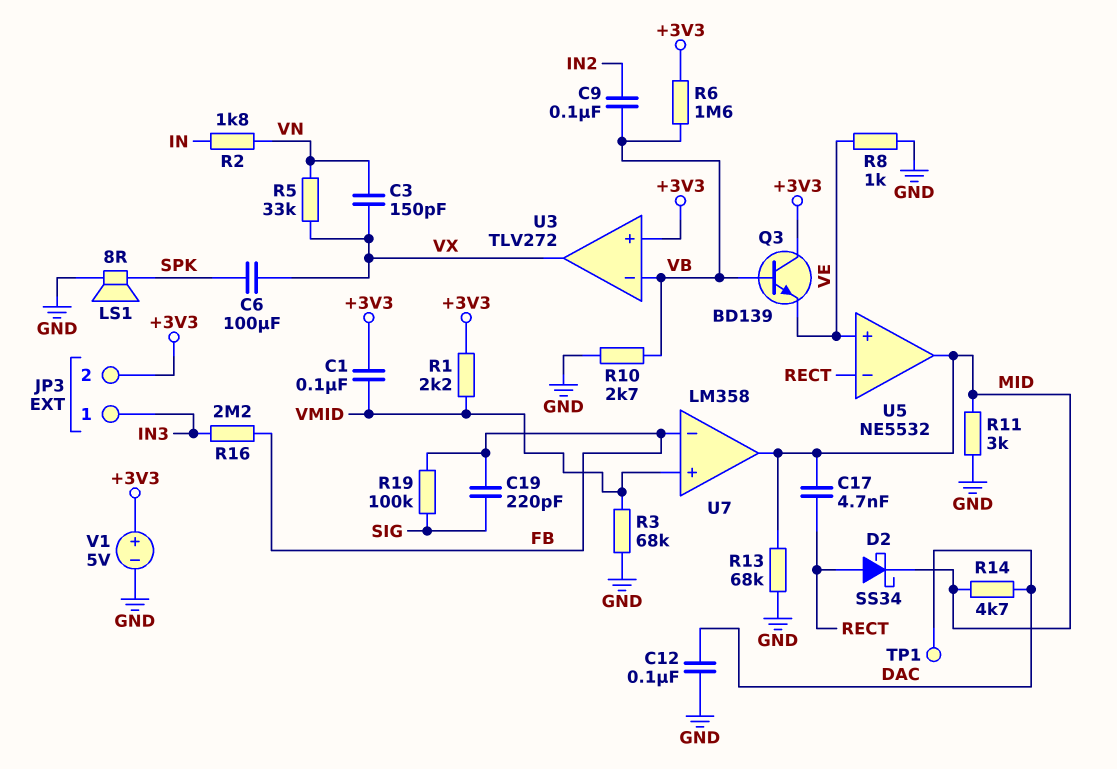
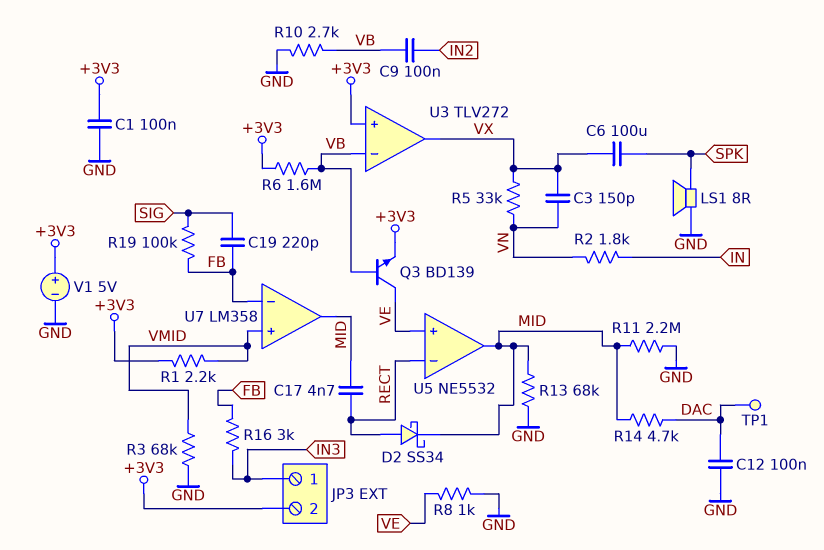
C1: 100nF (+3V3, VMID) -> 100nF (+3V3, GND)
Q3: NPN BD139 (B VB, C +3V3, E VE) -> NPN BD139 (B VB, C VE, E +3V3)
R11: 3k (GND, MID) -> 2.2M (GND, MID)
R16: 2.2M (FB, IN3) -> 3k (FB, IN3)

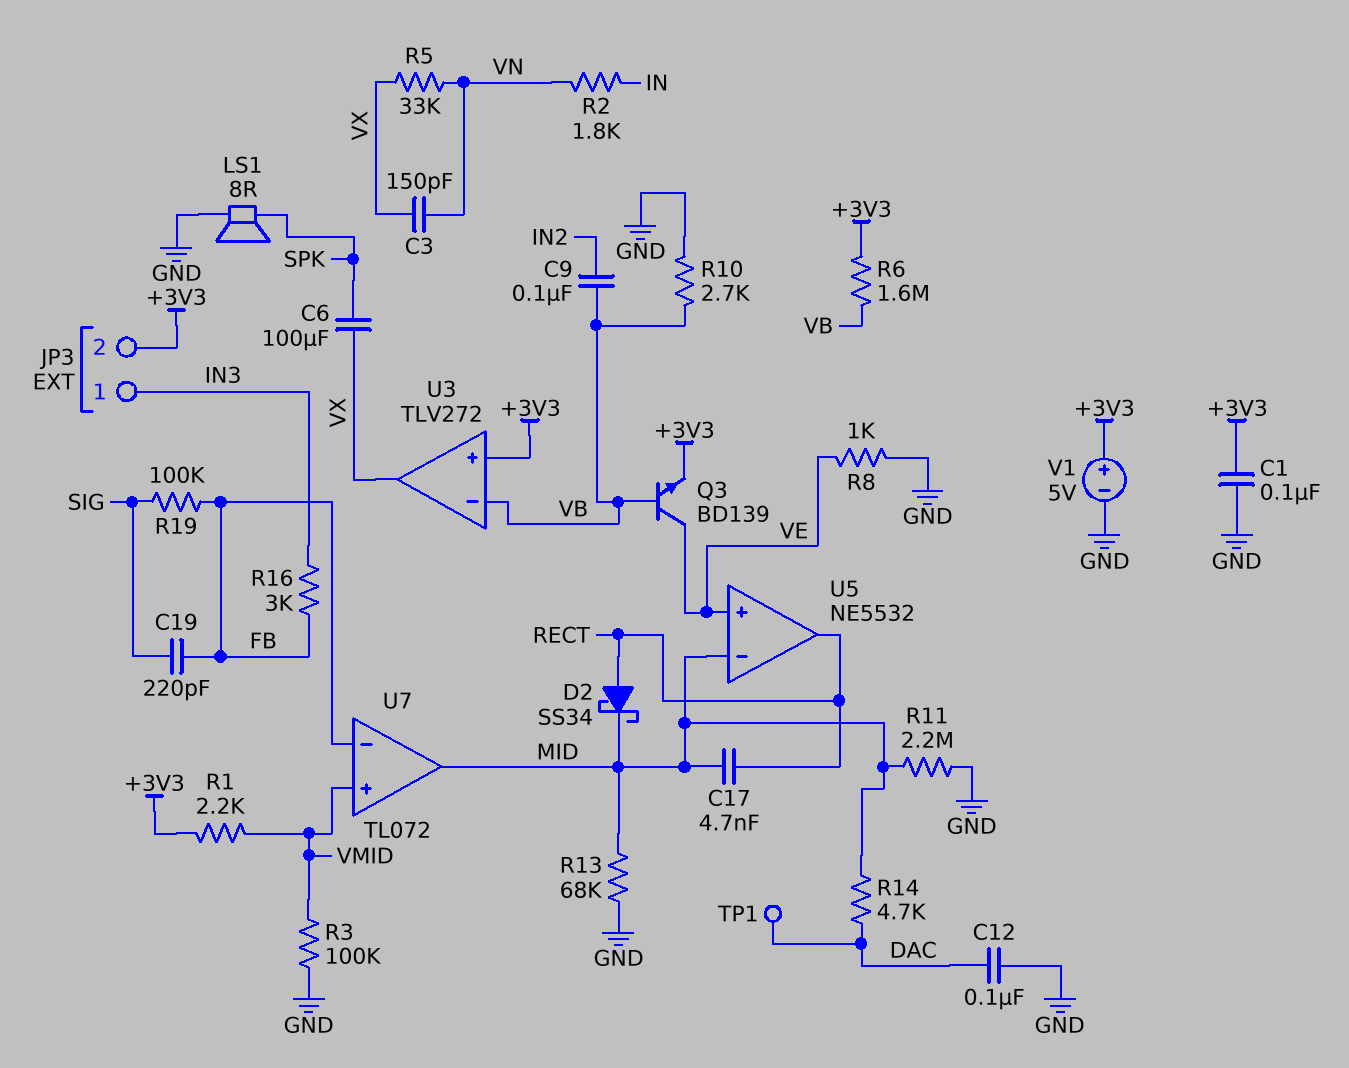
R3: 68k (GND, VMID) -> 100k (GND, VMID)
U5 pin in-: RECT -> MID
U5 pin out: MID -> RECT
U7: LM358 -> TL072

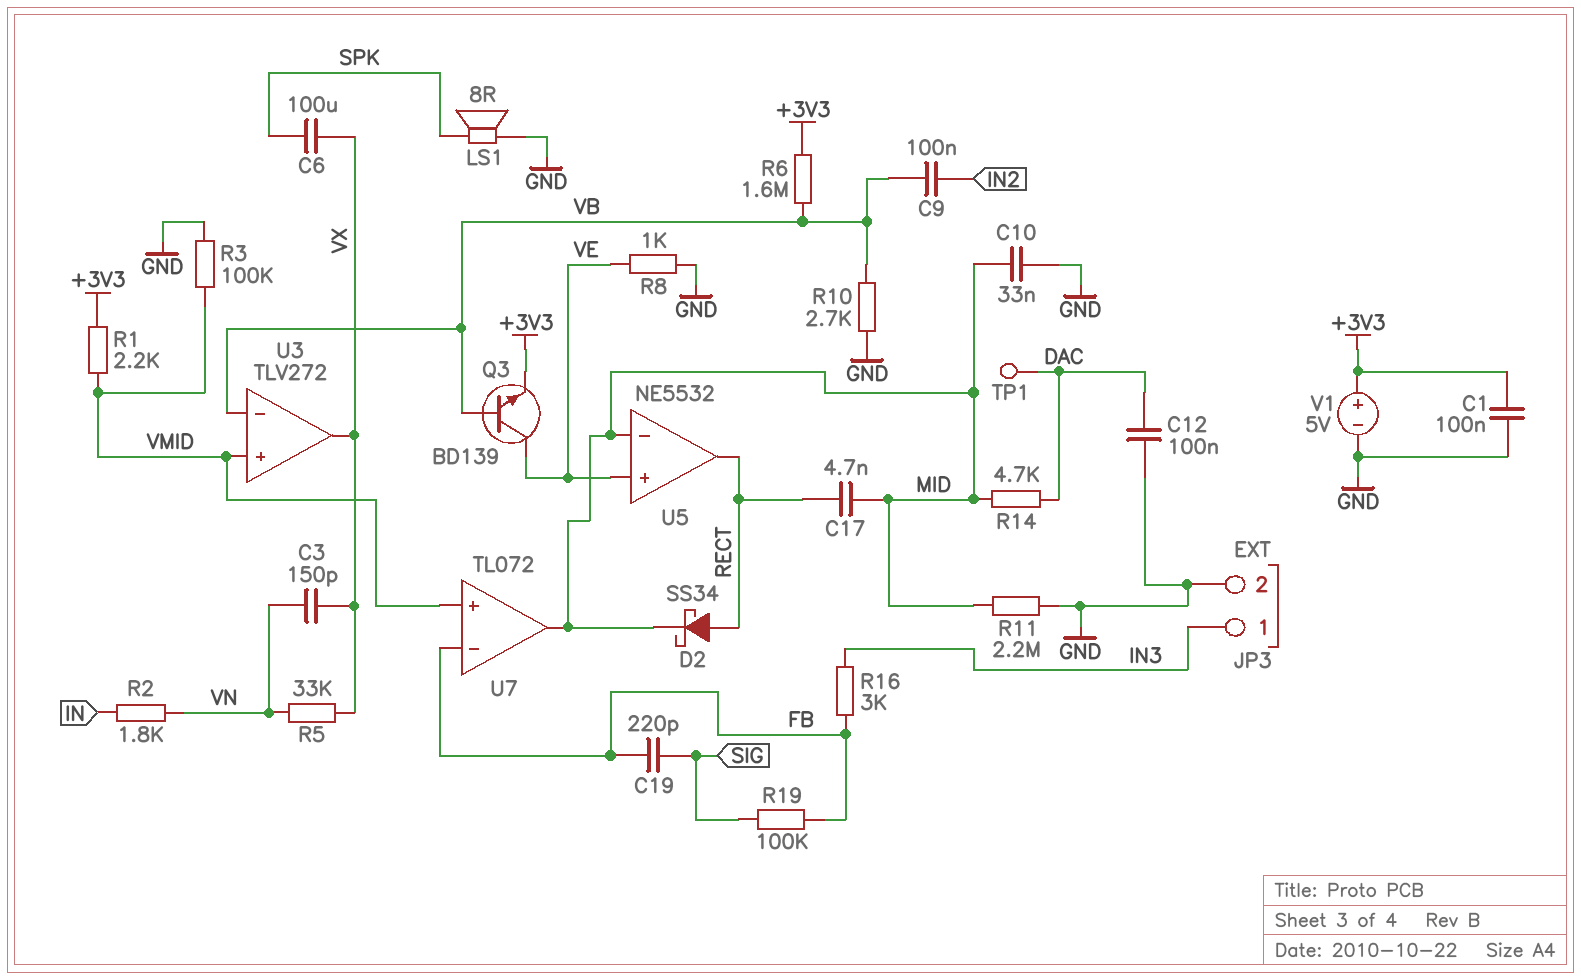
C10: none -> 33nF (GND, MID)
JP3 pin 2: +3V3 -> GND
R13: 68k (GND, MID) -> none
U3 pin in+: +3V3 -> VMID

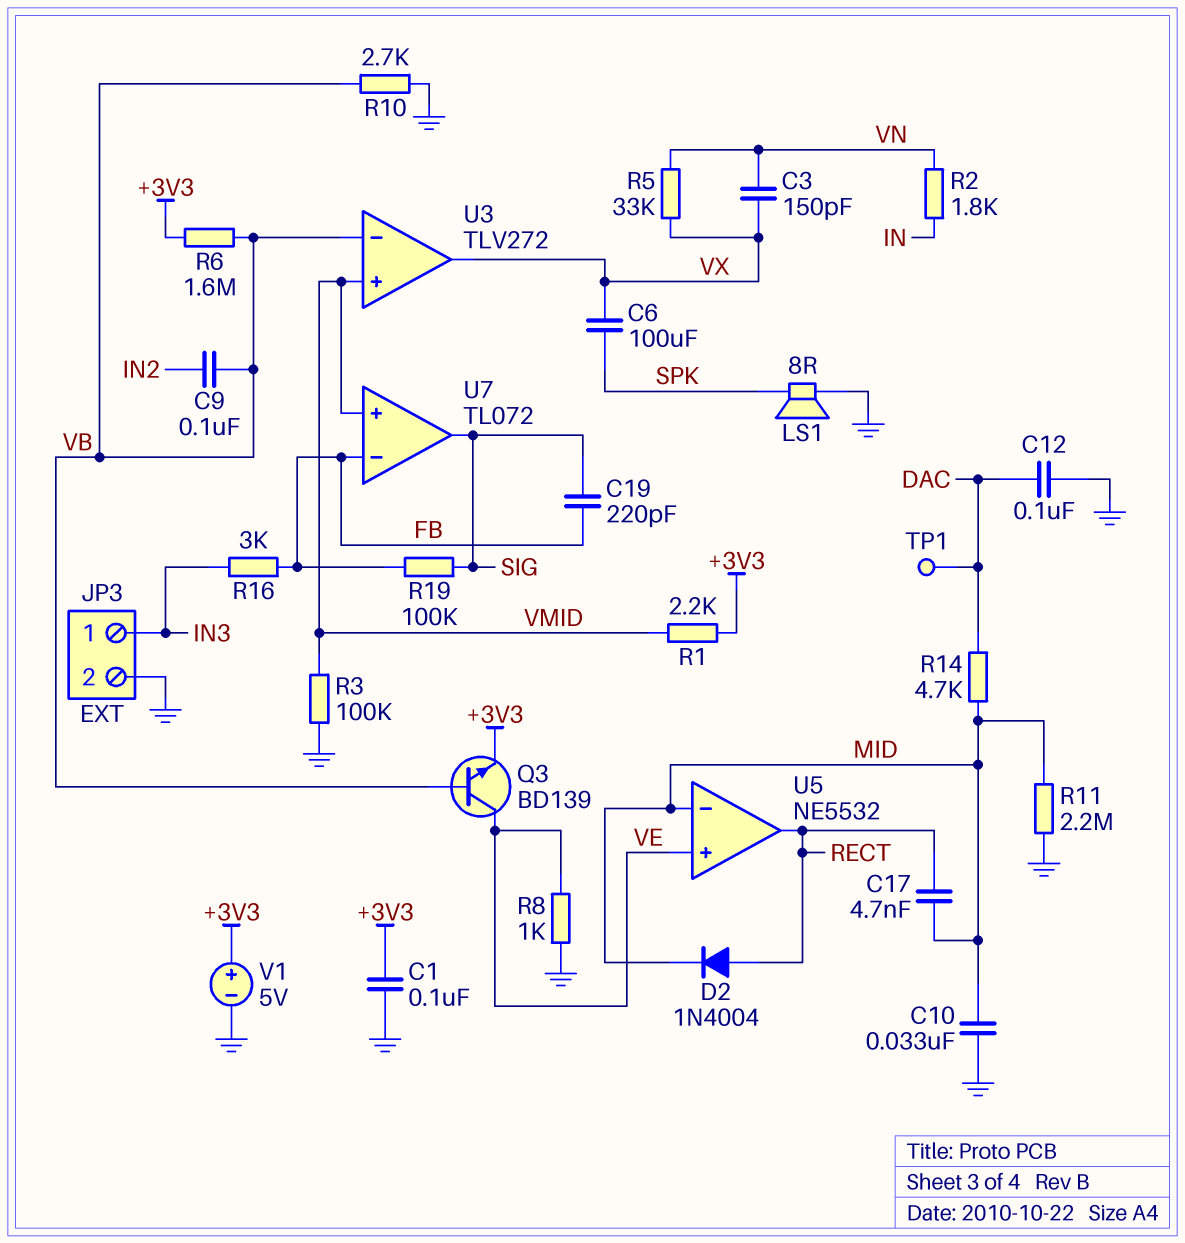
D2: schottky SS34 (A RECT, K MID) -> diode 1N4004 (A RECT, K MID)
U7 pin out: MID -> SIG

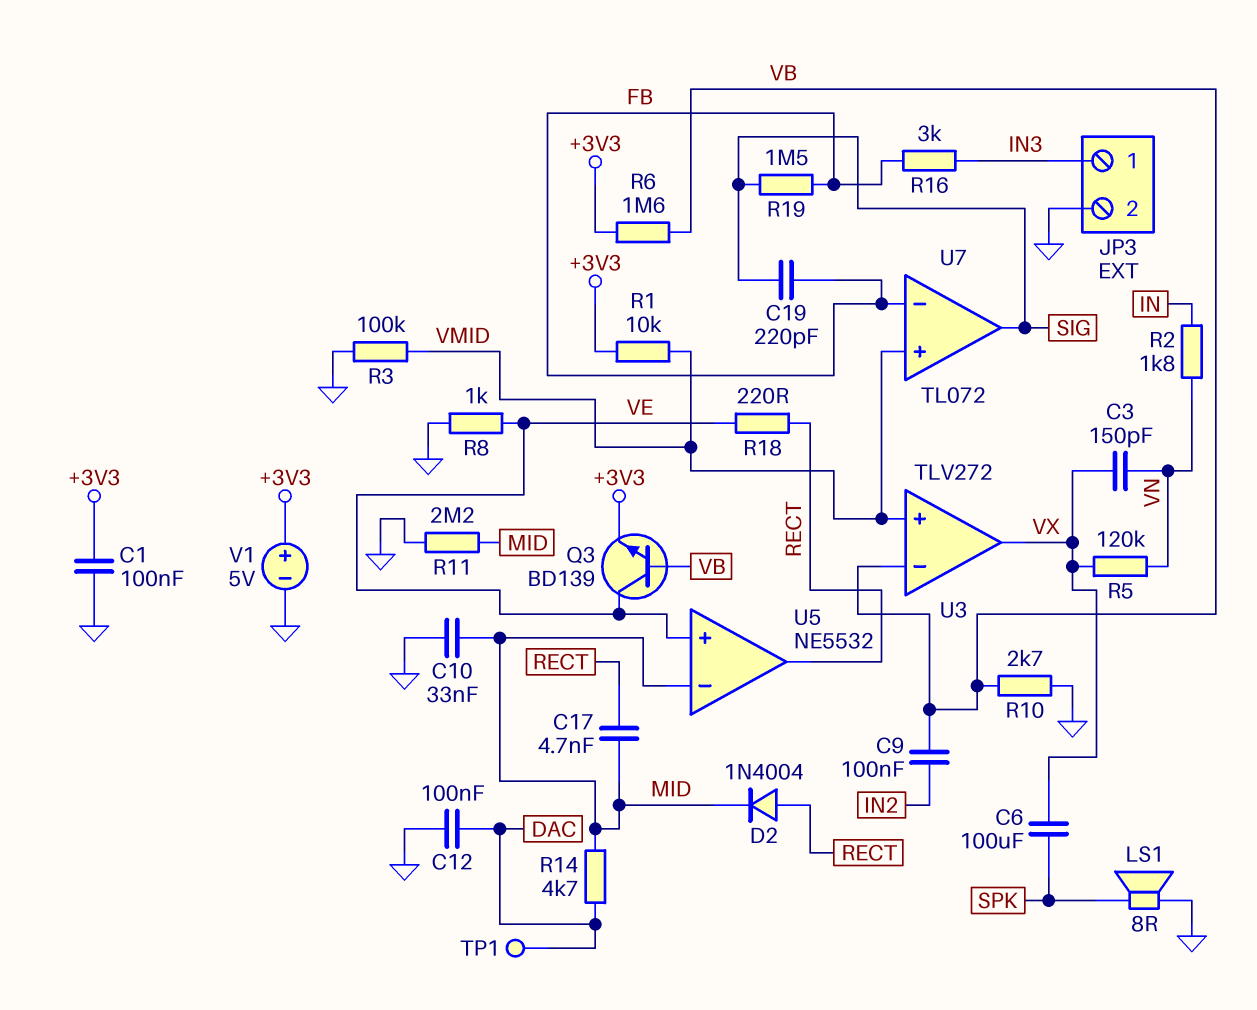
R1: 2.2k (+3V3, VMID) -> 10k (+3V3, VMID)
R5: 33k (VN, VX) -> 120k (VN, VX)
R18: none -> 220 (RECT, VE)
R19: 100k (FB, SIG) -> 1.5M (FB, SIG)

